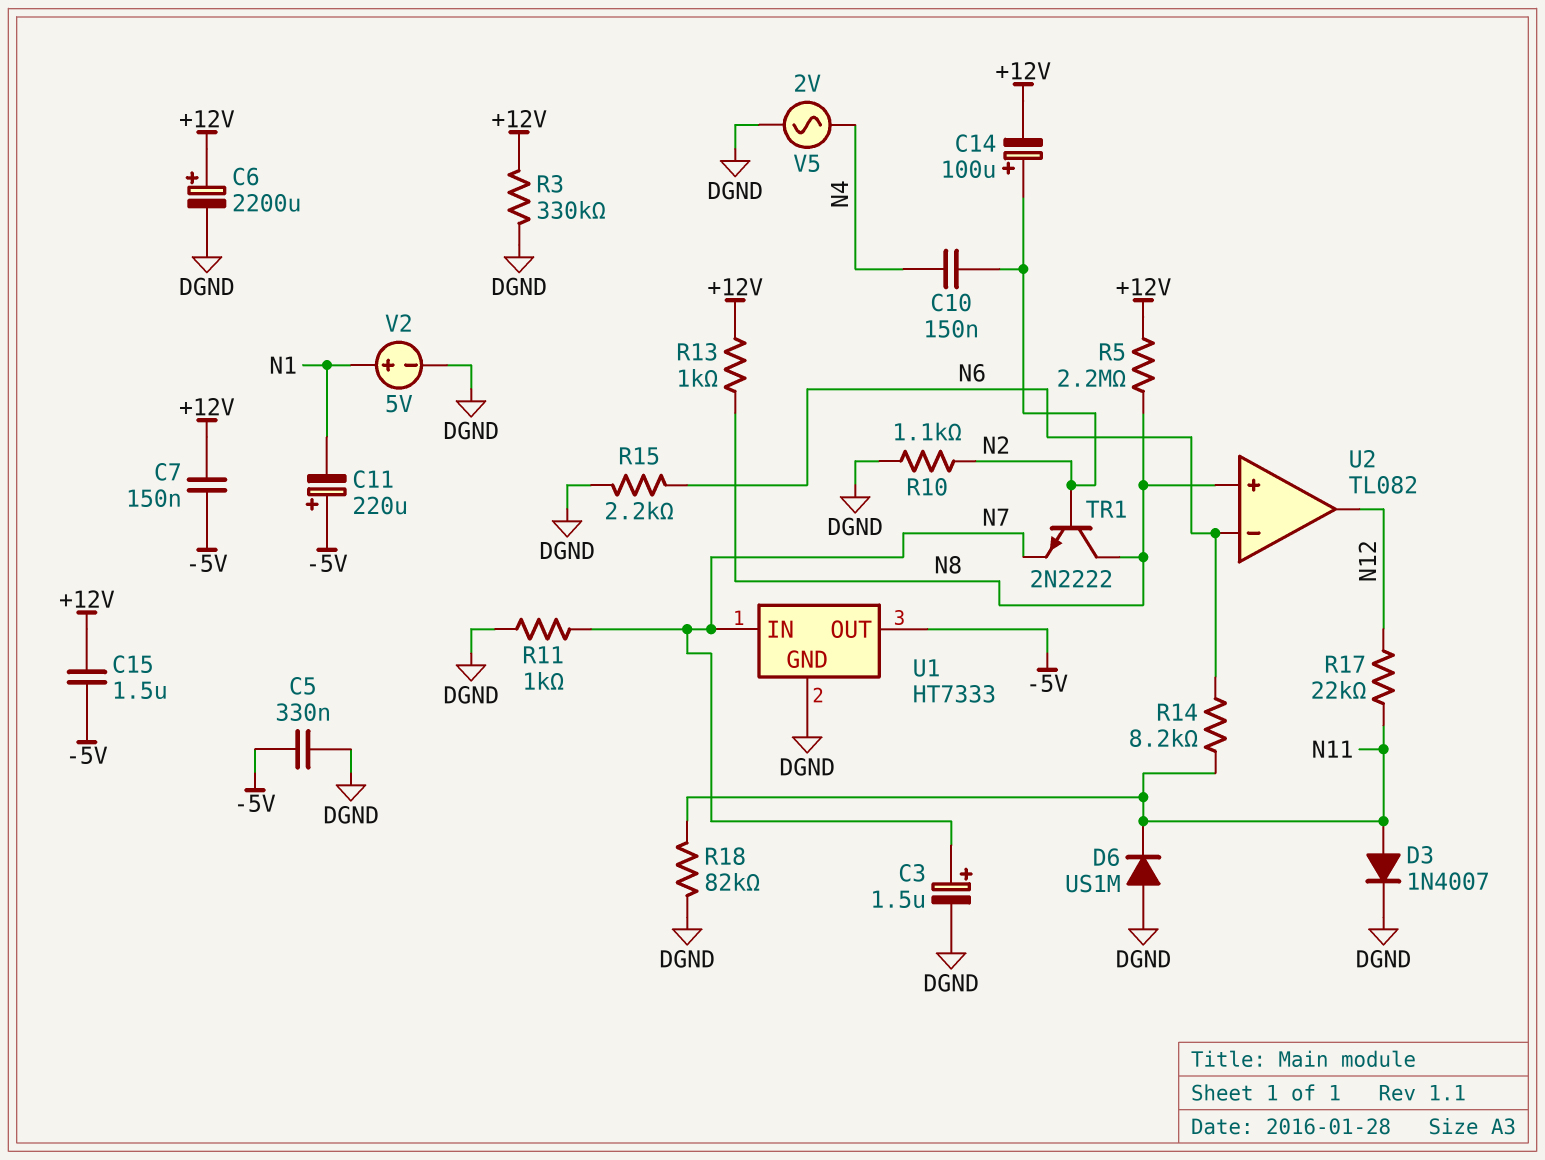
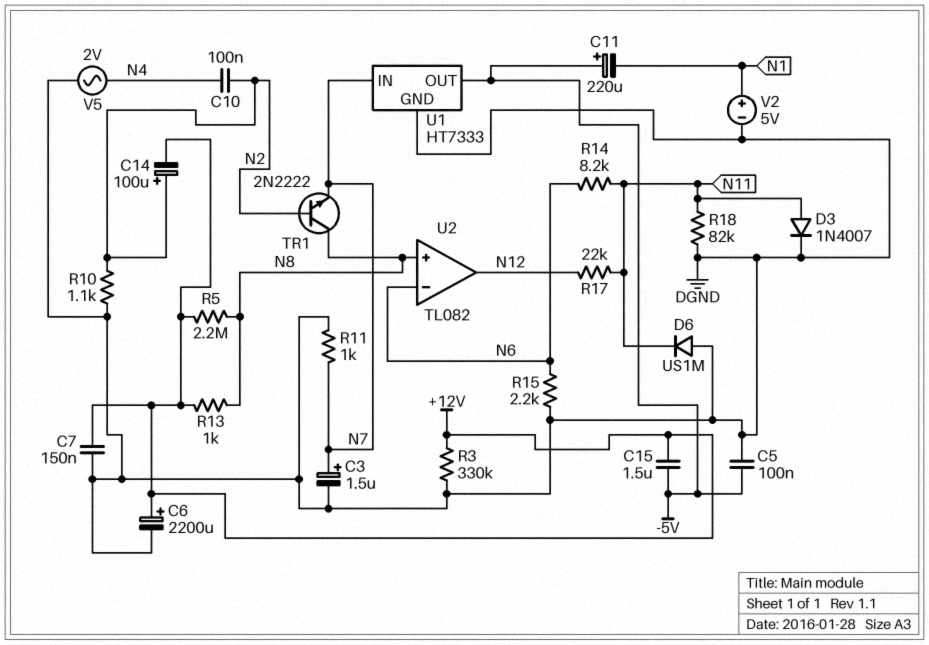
C5: 330nF (-5V, DGND) -> 100nF (-5V, DGND)
C7: 150nF (+12V, -5V) -> 150nF (+12V, DGND)
C10: 150nF (N2, N4) -> 100nF (N2, N4)

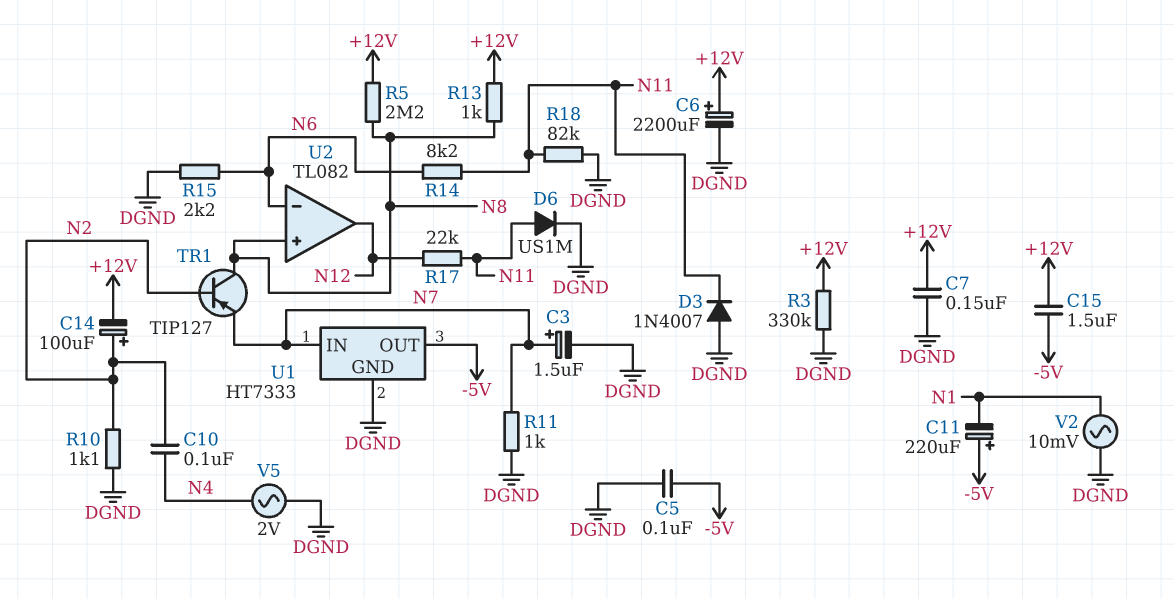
D3: diode 1N4007 (A N11, K DGND) -> diode 1N4007 (A DGND, K N11)
D6: diode US1M (A DGND, K N11) -> diode US1M (A N11, K DGND)
TR1: NPN 2N2222 (B N2, C N8, E N7) -> PNP TIP127 (B N2, C N8, E N7)
V2: 5V (plus N1, minus DGND) -> AC 10mV (DGND, N1)

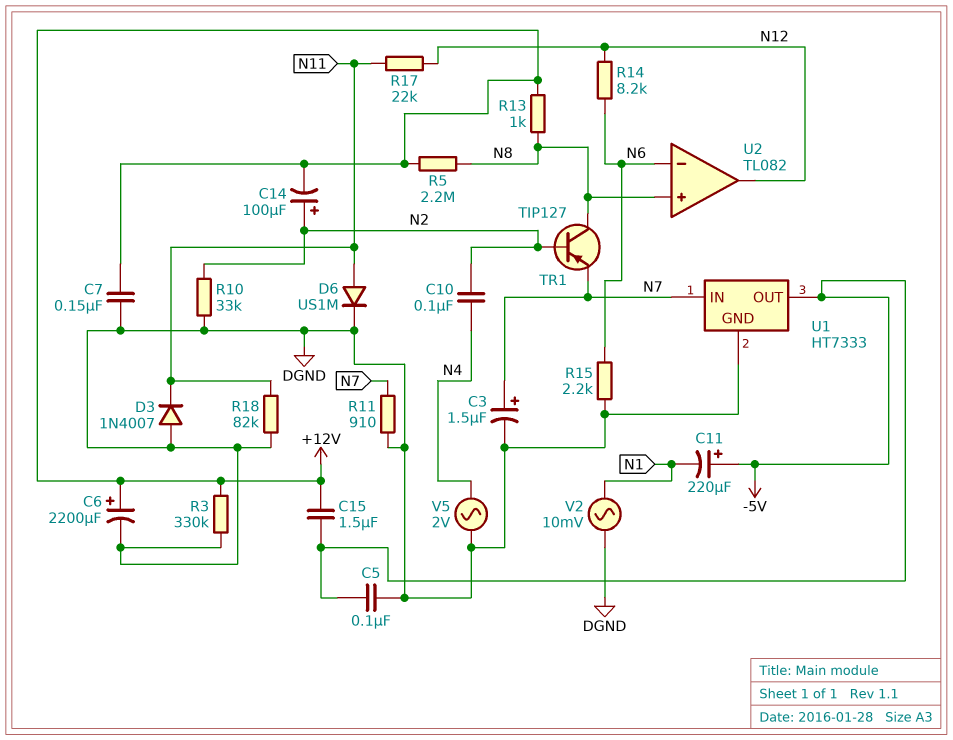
R10: 1.1k (DGND, N2) -> 33k (DGND, N2)
R11: 1k (DGND, N7) -> 910 (DGND, N7)
R14: 8.2k (N6, N11) -> 8.2k (N6, N12)

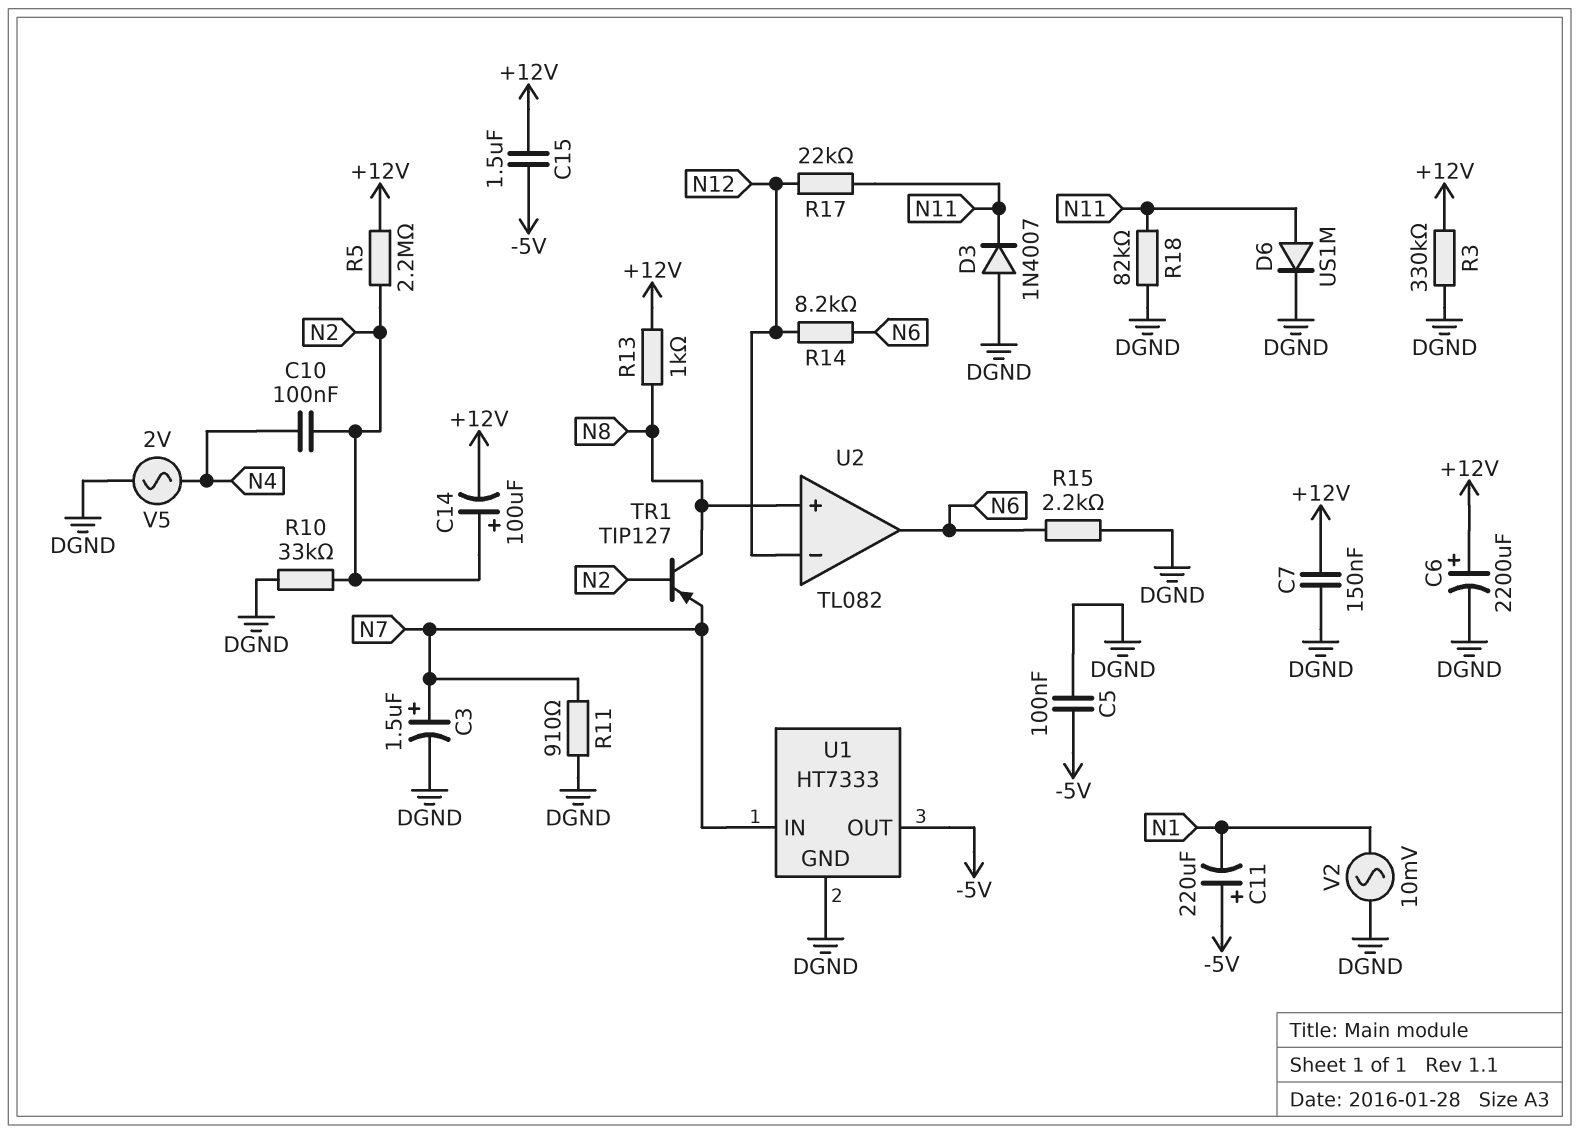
R5: 2.2M (+12V, N8) -> 2.2M (+12V, N2)
U2 pin in-: N6 -> N12
U2 pin out: N12 -> N6

